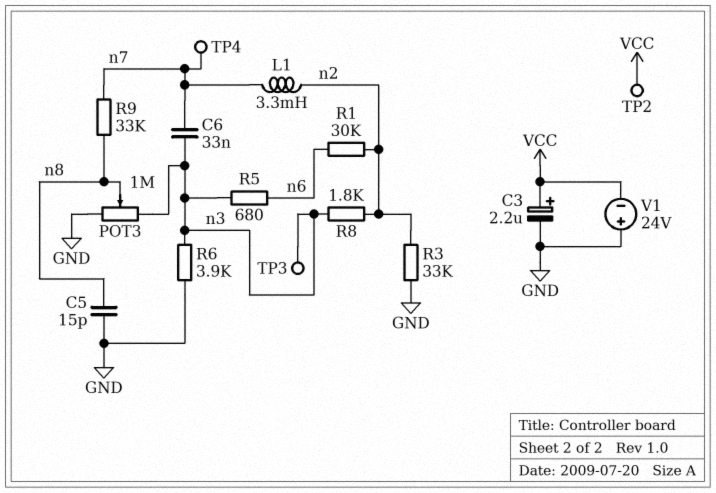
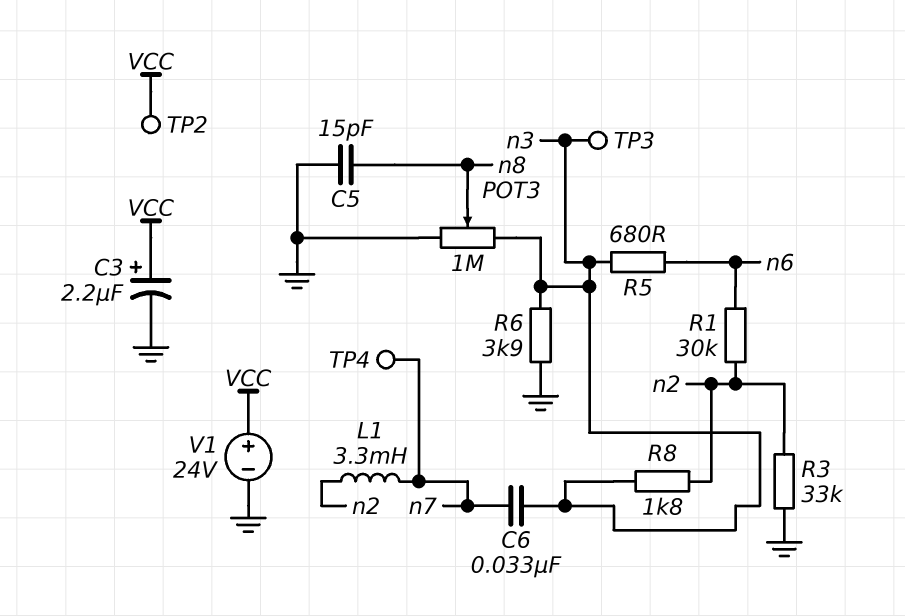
R9: 33k (n7, n8) -> none
V1: 24V (plus GND, minus VCC) -> 24V (plus VCC, minus GND)

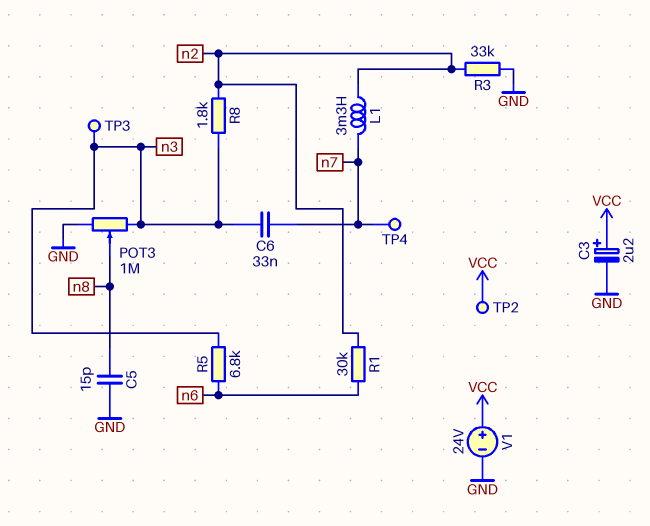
R5: 680 (n3, n6) -> 6.8k (n3, n6)
R6: 3.9k (GND, n3) -> none

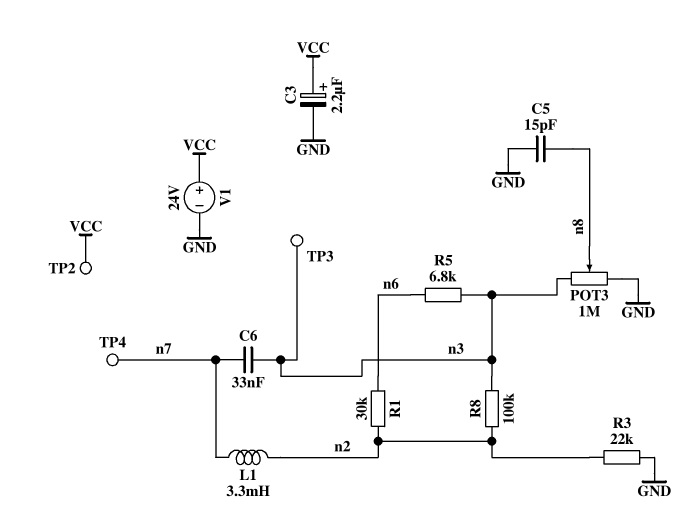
R3: 33k (GND, n2) -> 22k (GND, n2)
R8: 1.8k (n2, n3) -> 100k (n2, n3)

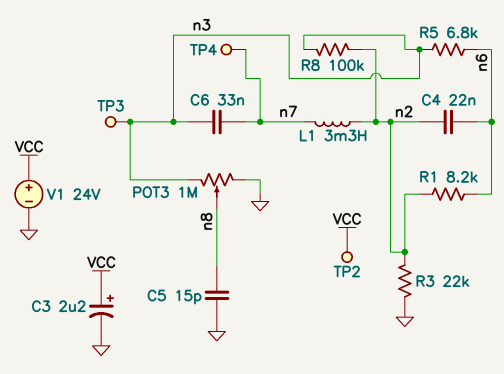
C4: none -> 22nF (n2, n6)
R1: 30k (n2, n6) -> 8.2k (n2, n6)

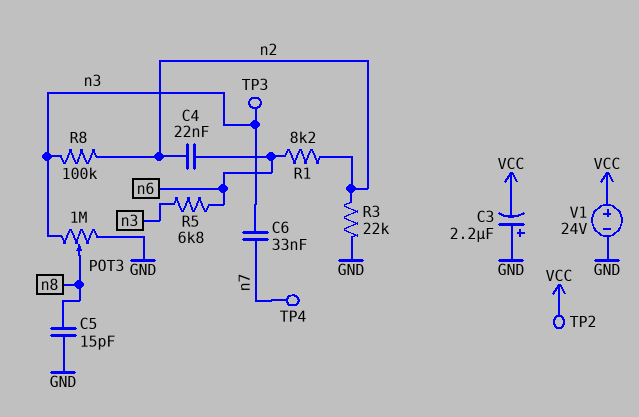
C3: 2.2uF (plus VCC, minus GND) -> 2.2uF (plus GND, minus VCC)
L1: 3.3mH (n2, n7) -> none

